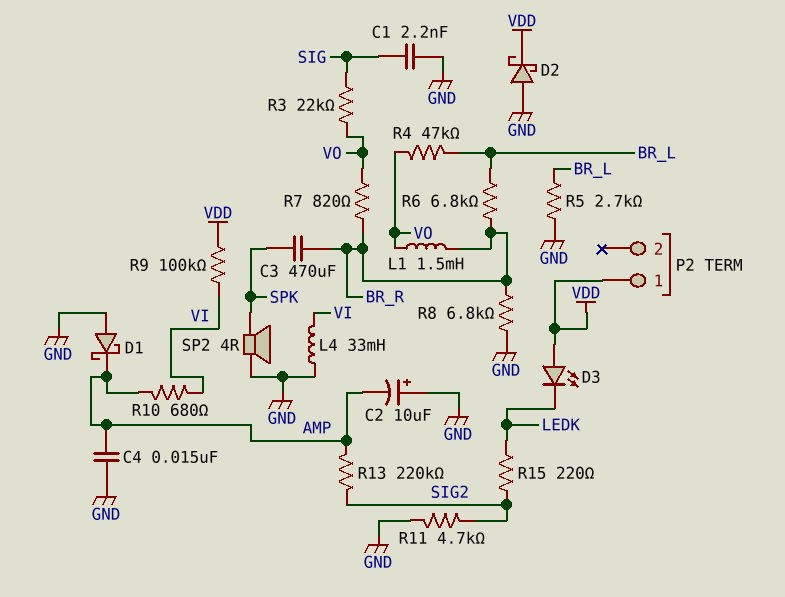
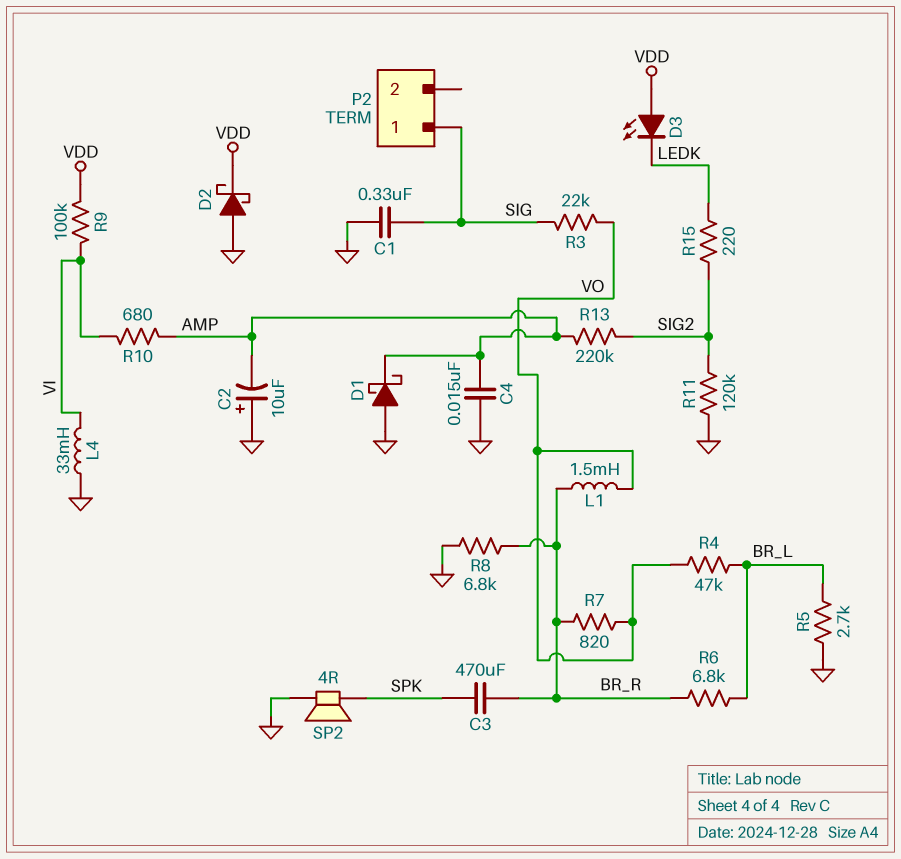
C1: 2.2nF (GND, SIG) -> 330nF (GND, SIG)
P2 pin 1: VDD -> SIG
R11: 4.7k (GND, SIG2) -> 120k (GND, SIG2)

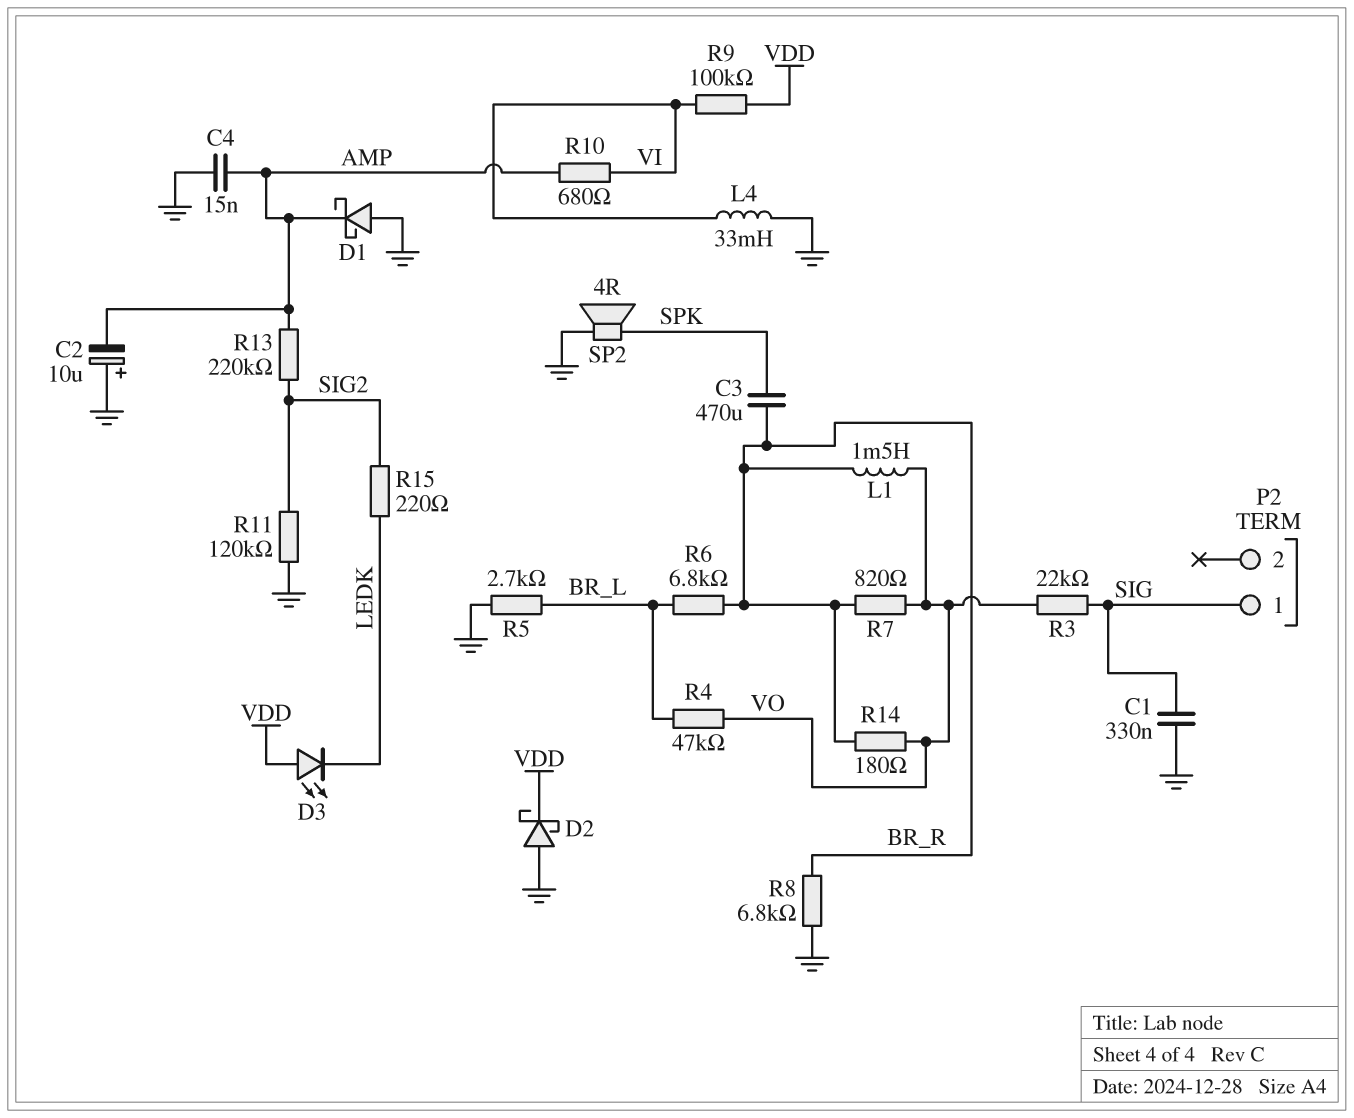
R14: none -> 180 (BR_R, VO)

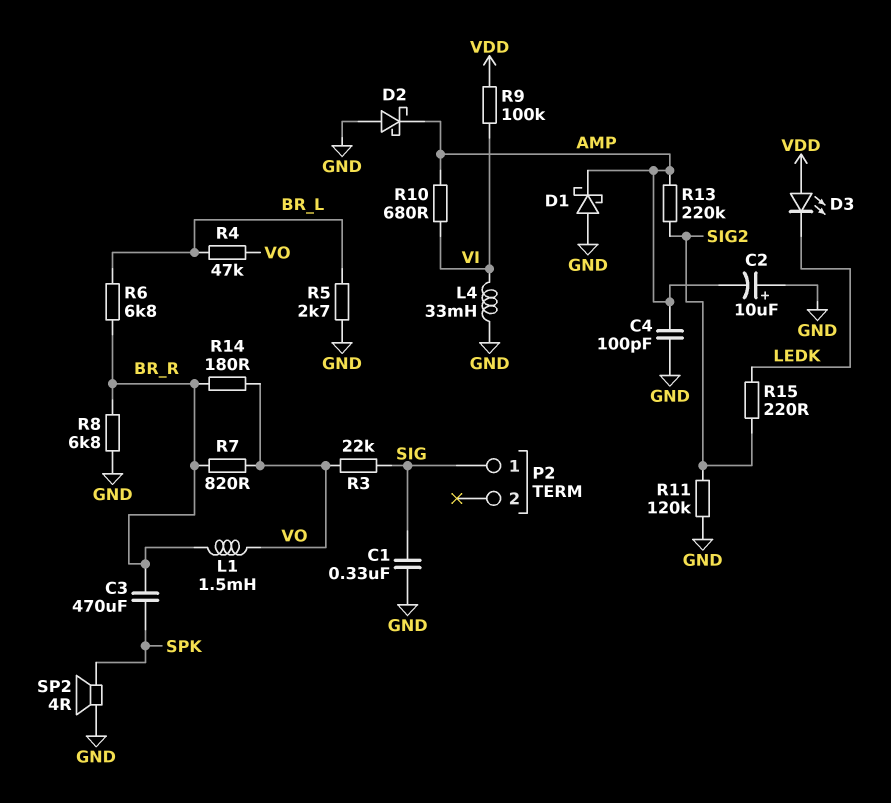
C4: 15nF (AMP, GND) -> 100pF (AMP, GND)
D2: schottky (A GND, K VDD) -> schottky (A GND, K AMP)

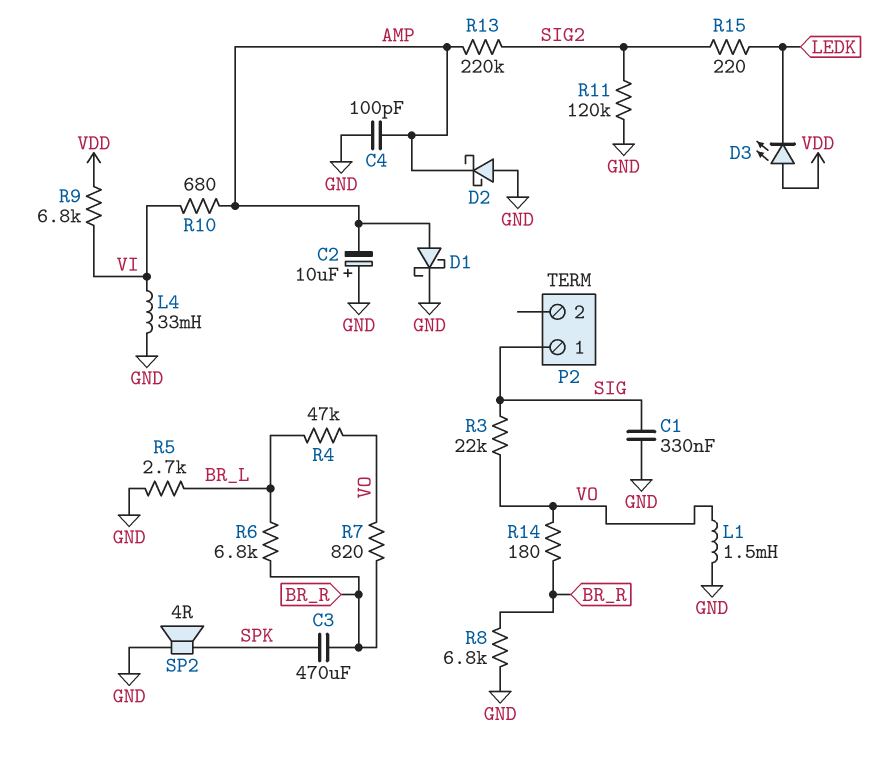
D1: schottky (A GND, K AMP) -> schottky (A AMP, K GND)
L1: 1.5mH (BR_R, VO) -> 1.5mH (GND, VO)
R9: 100k (VDD, VI) -> 6.8k (VDD, VI)

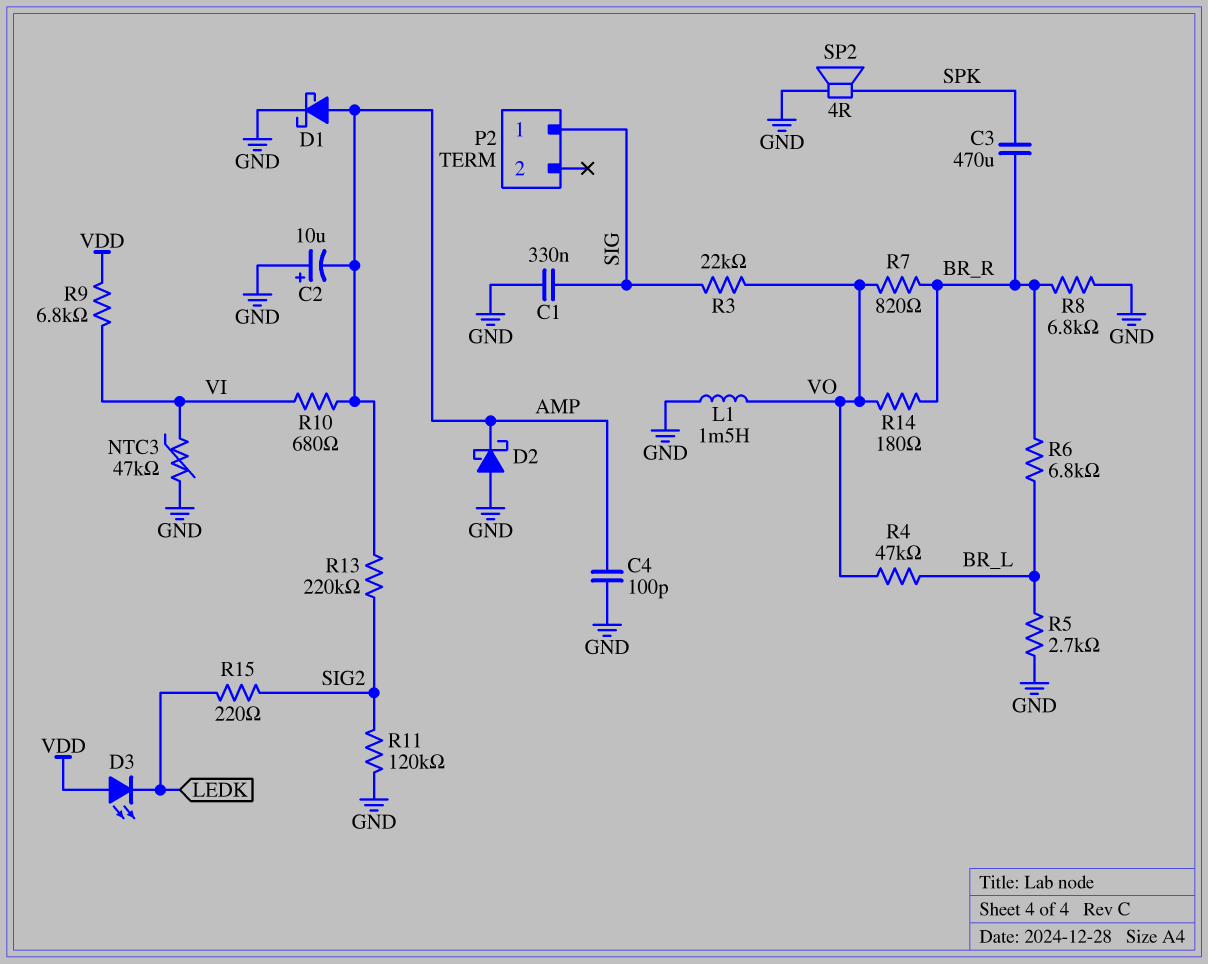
L4: 33mH (GND, VI) -> none
NTC3: none -> 47k (GND, VI)

